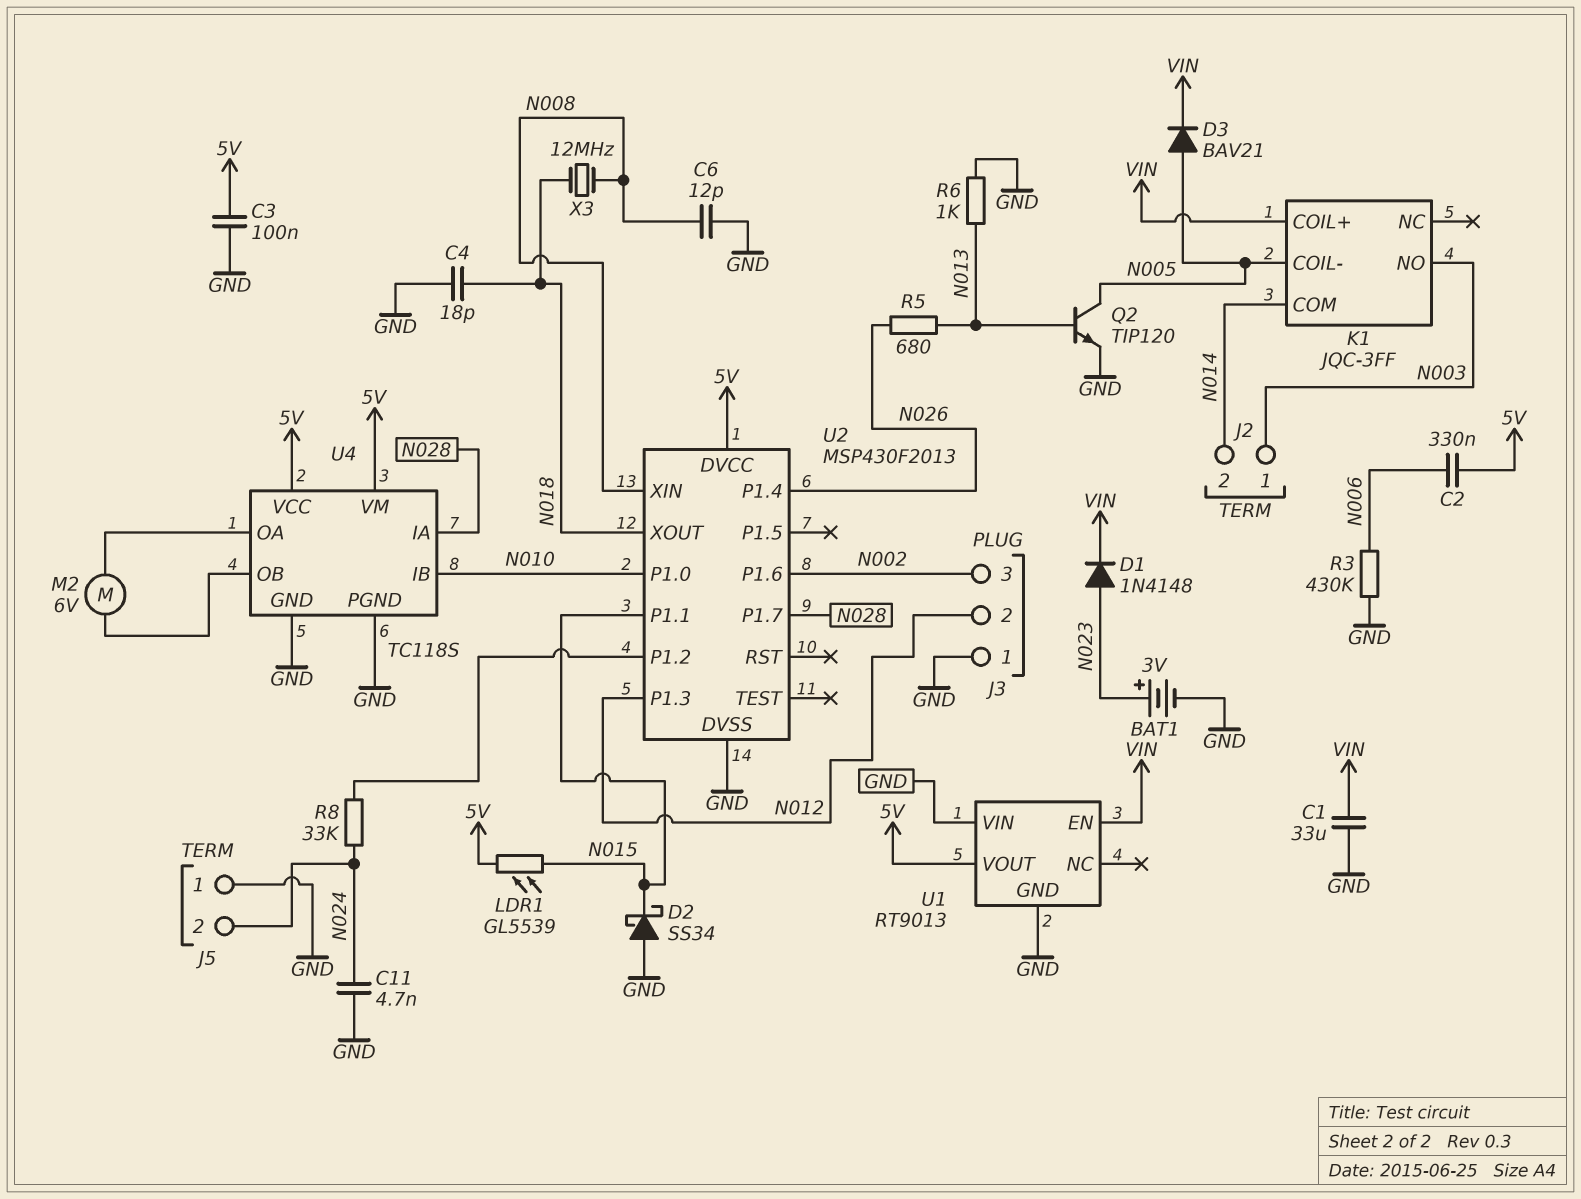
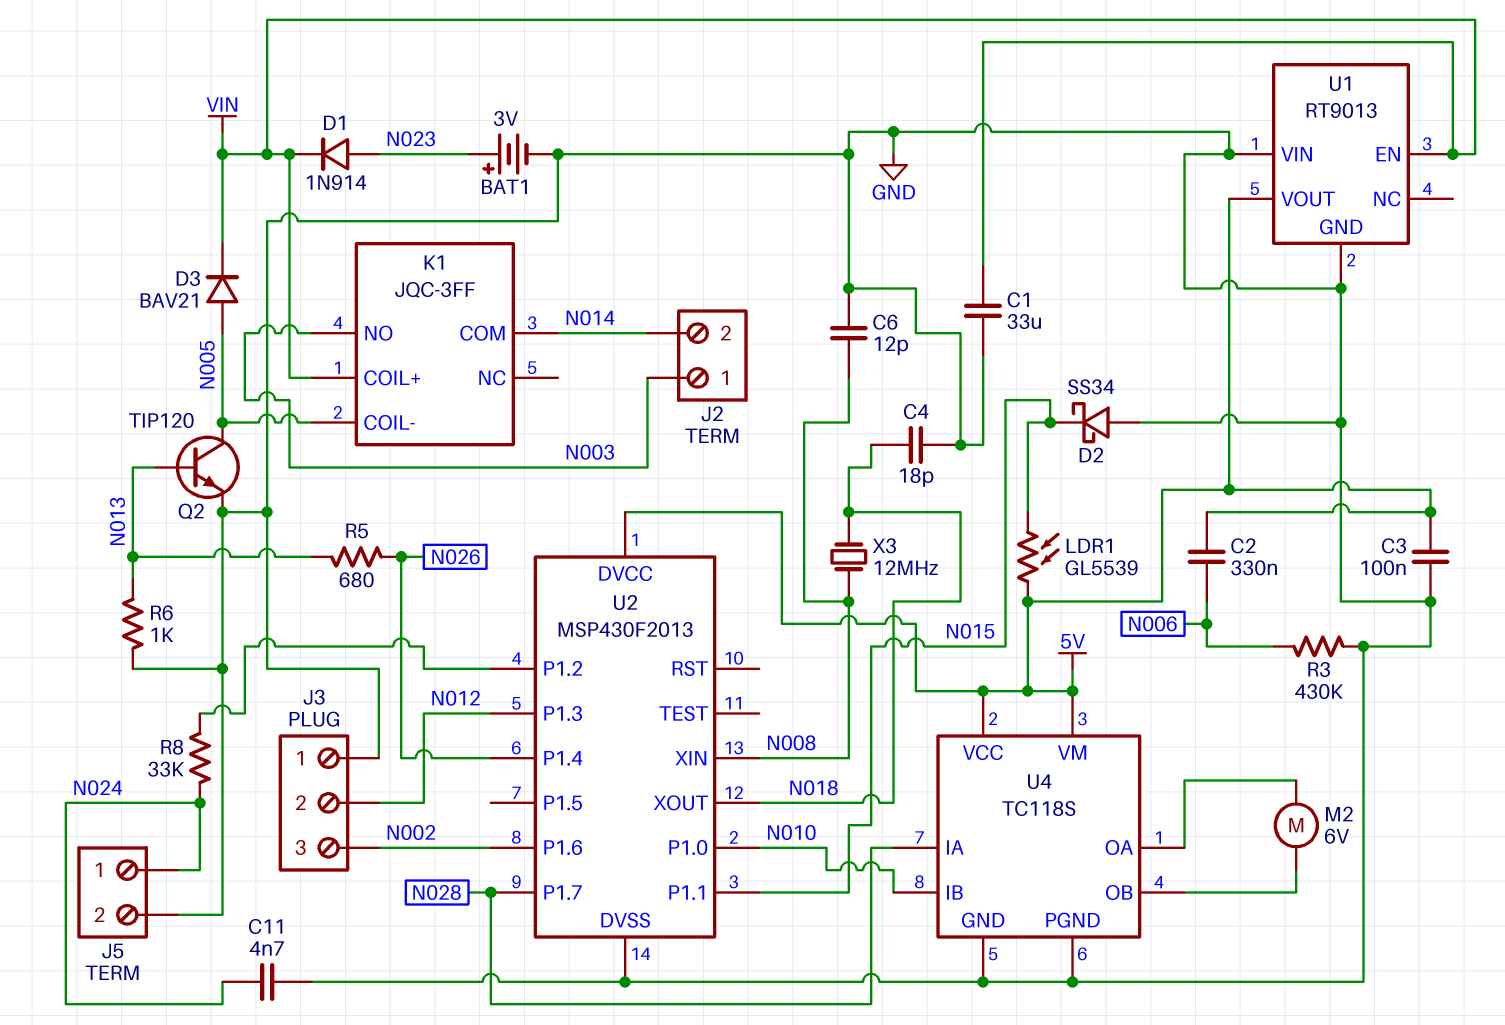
D1: diode 1N4148 (A N023, K VIN) -> diode 1N914 (A N023, K VIN)
J5 pin 1: GND -> N024
J5 pin 2: N024 -> GND

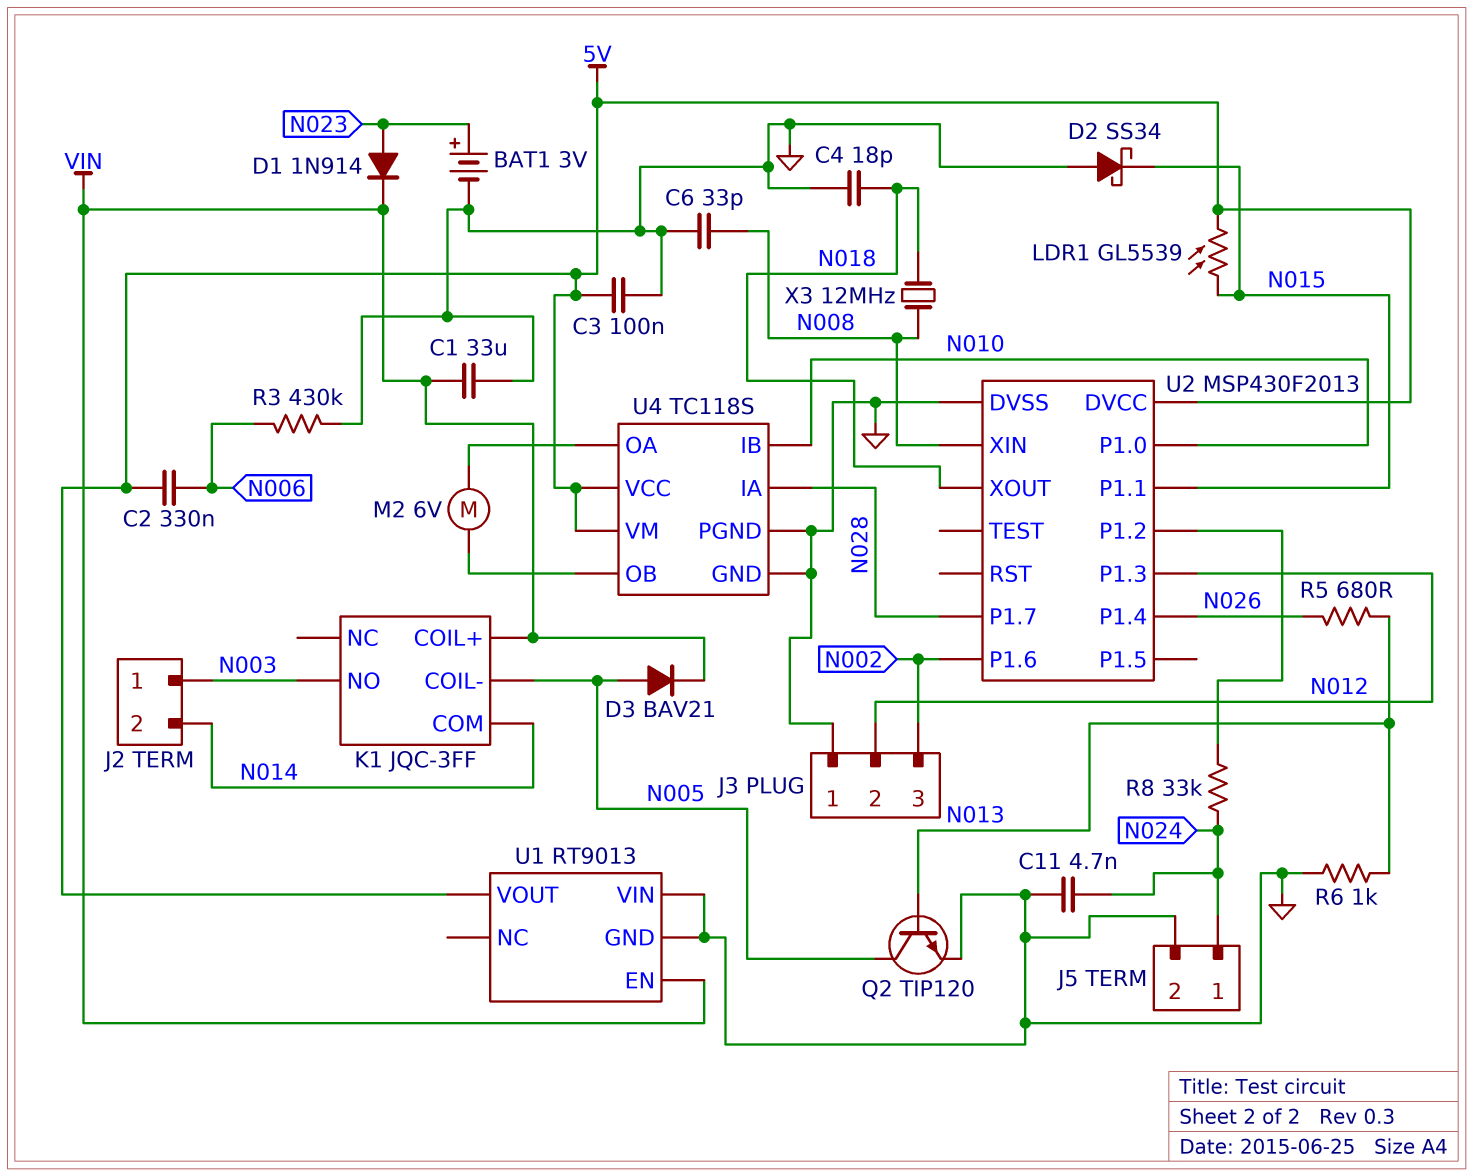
C6: 12pF (GND, N008) -> 33pF (GND, N008)

